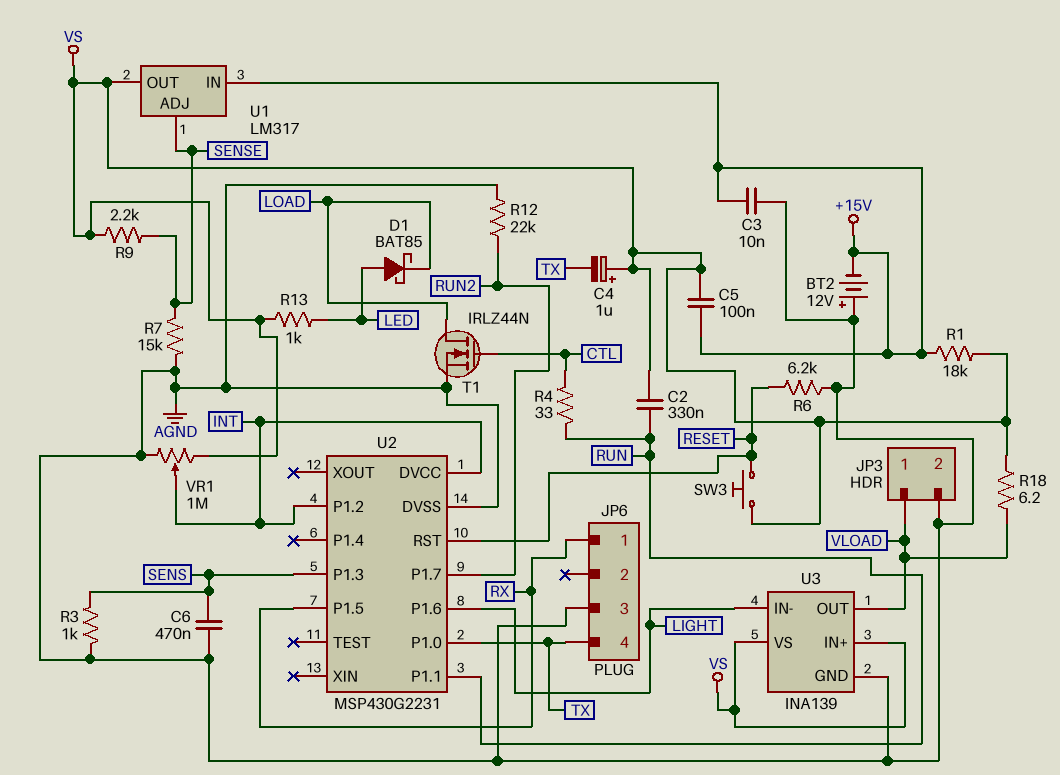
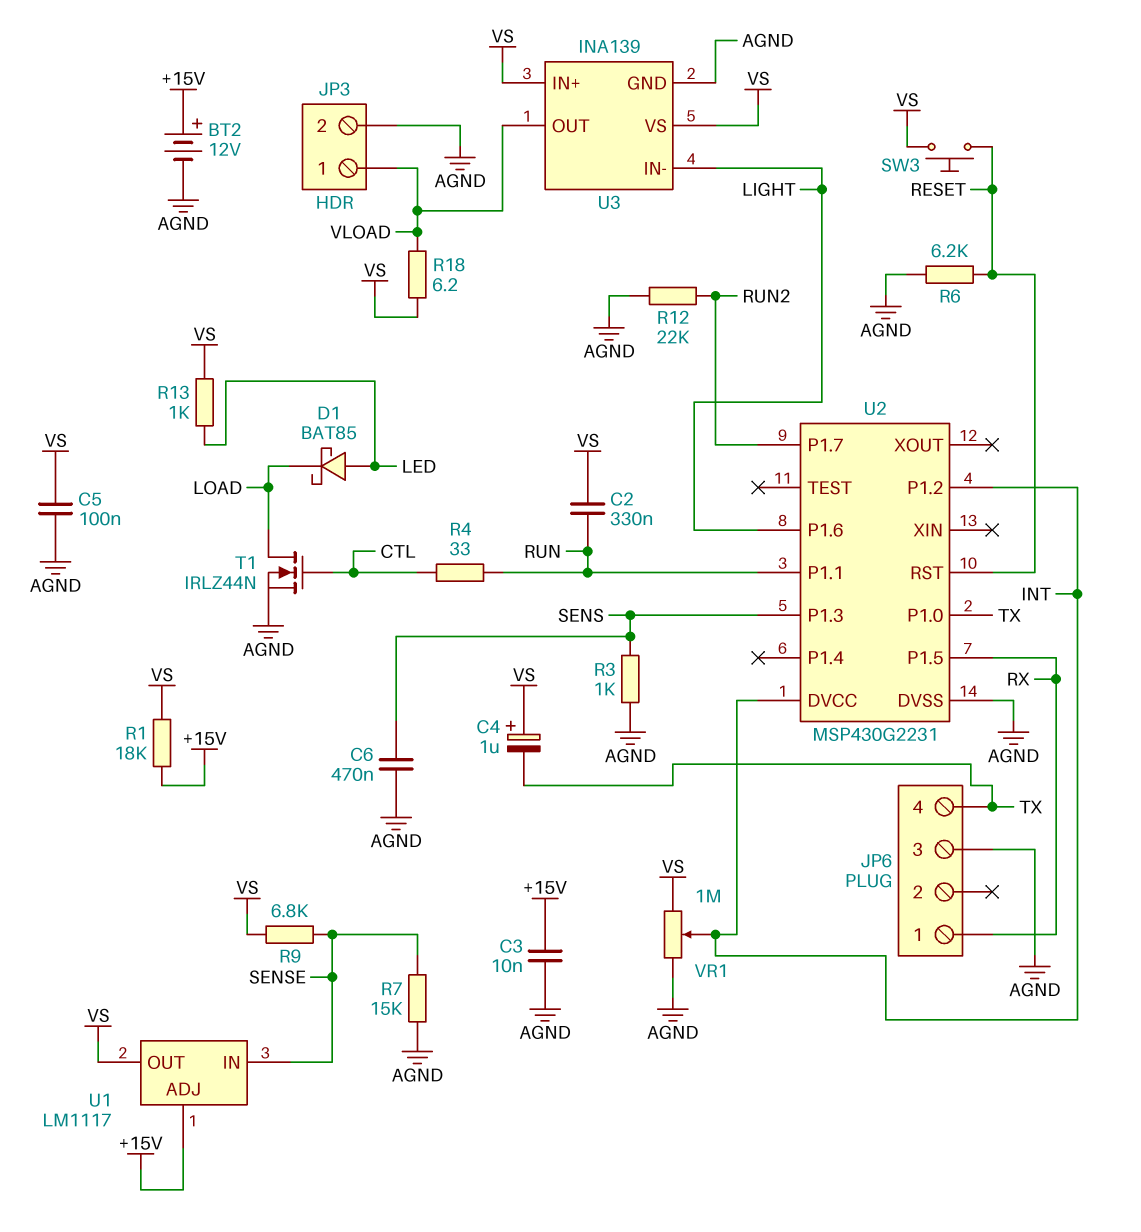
BT2: 12V (plus AGND, minus +15V) -> 12V (plus +15V, minus AGND)
C5: 100nF (+15V, VS) -> 100nF (AGND, VS)
R9: 2.2k (SENSE, VS) -> 6.8k (SENSE, VS)
U1: LM317 -> LM1117
U1 pin ADJ: SENSE -> +15V
U1 pin IN: +15V -> SENSE

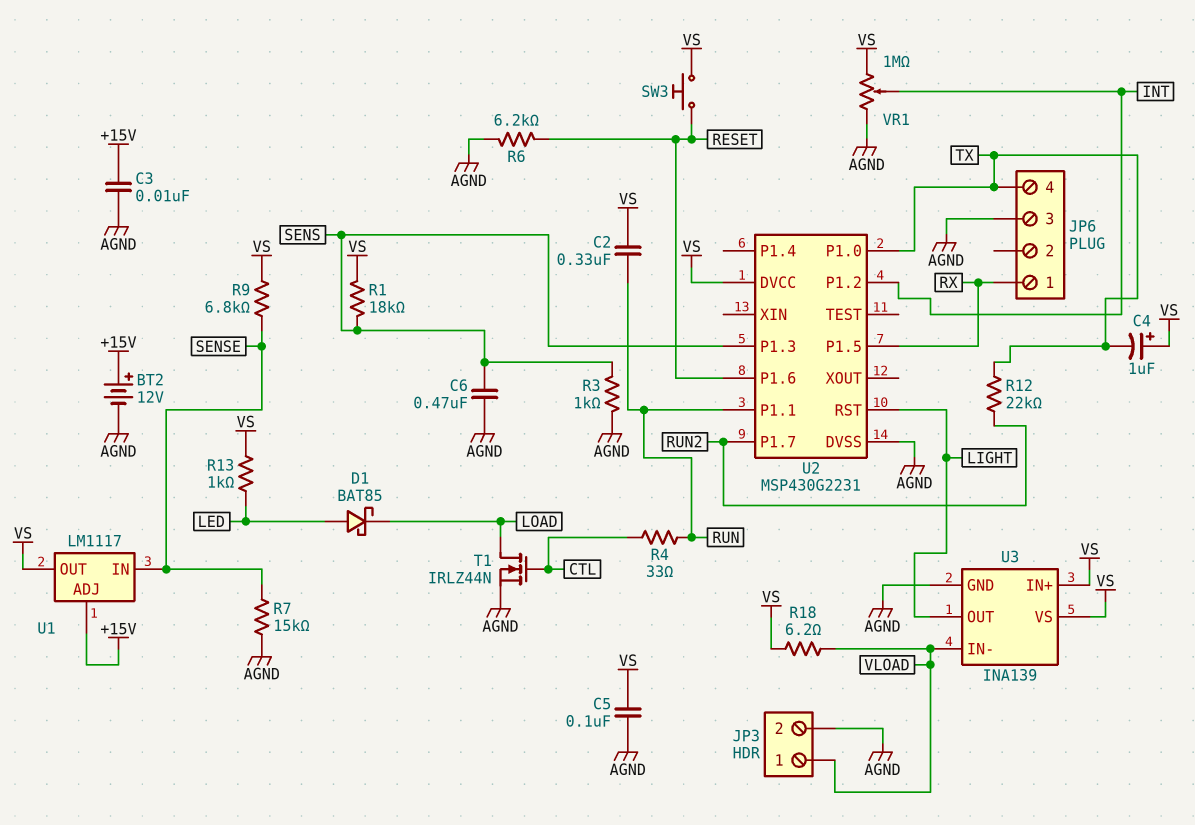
R1: 18k (+15V, VS) -> 18k (SENS, VS)
R12: 22k (AGND, RUN2) -> 22k (RUN2, TX)
U2 pin DVCC: INT -> VS
U2 pin P1.6: LIGHT -> RESET
U2 pin RST: RESET -> LIGHT
U3 pin IN-: LIGHT -> VLOAD
U3 pin OUT: VLOAD -> LIGHT

